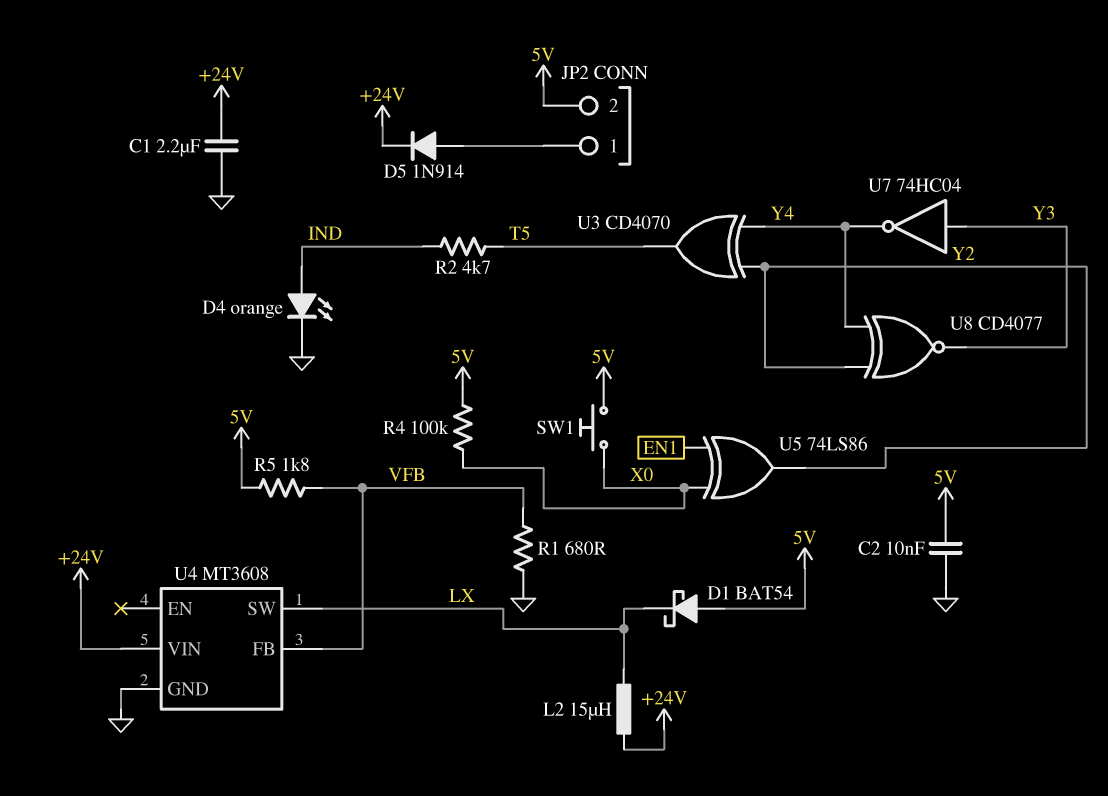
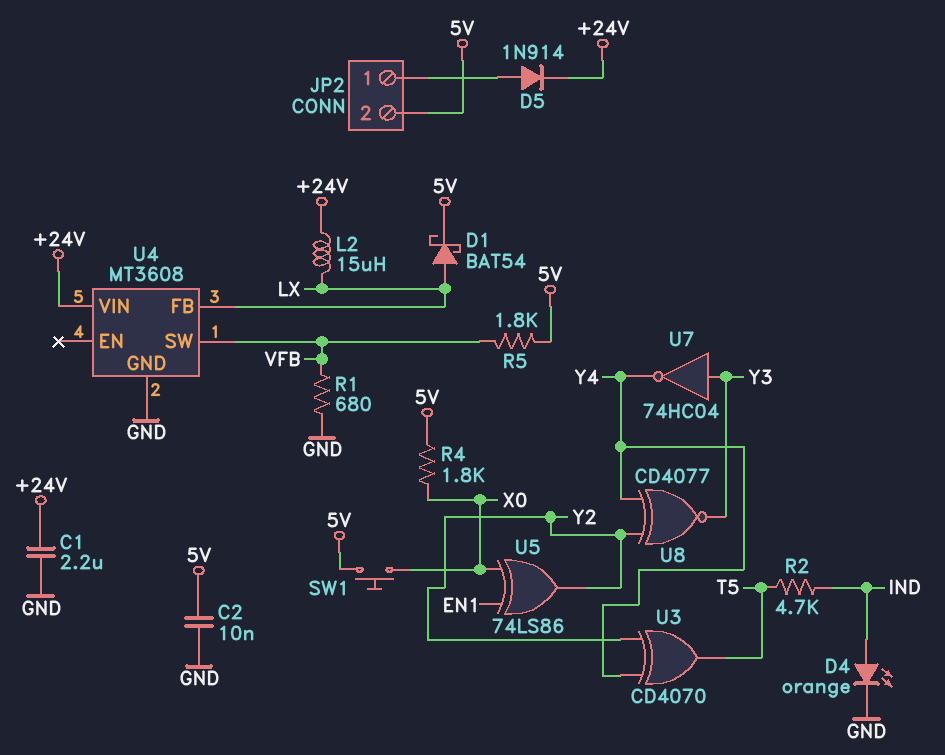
D1: schottky BAT54 (A 5V, K LX) -> schottky BAT54 (A LX, K 5V)
R4: 100k (5V, X0) -> 1.8k (5V, X0)
U4 pin FB: VFB -> LX
U4 pin SW: LX -> VFB

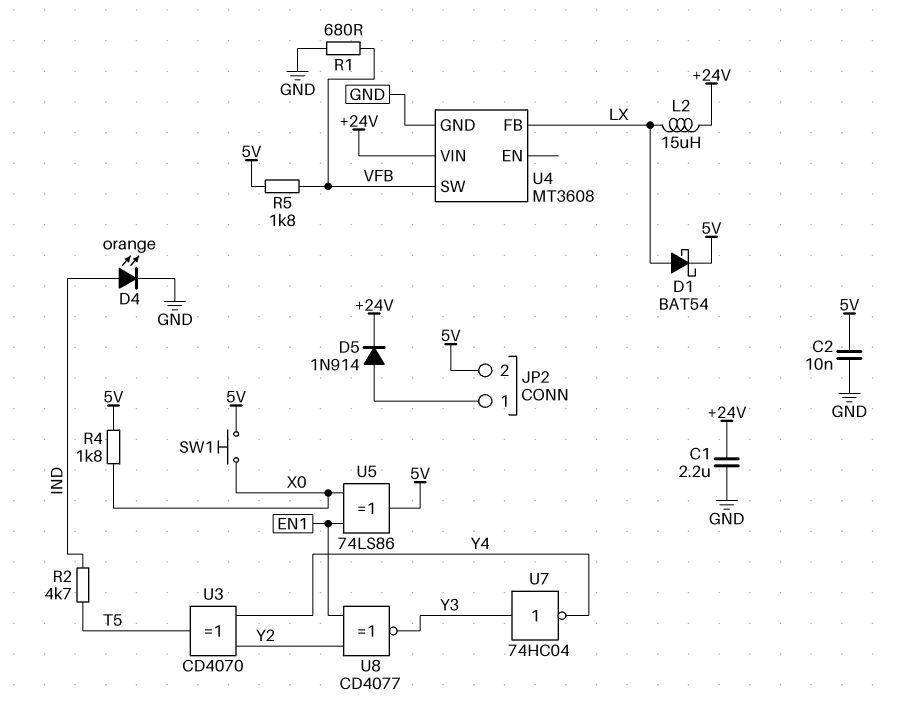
U5: XOR 74LS86 (in EN1, in X0, out Y2) -> XOR 74LS86 (in EN1, in X0, out 5V)
U8: XNOR CD4077 (in Y2, in Y4, out Y3) -> XNOR CD4077 (in EN1, in Y2, out Y3)

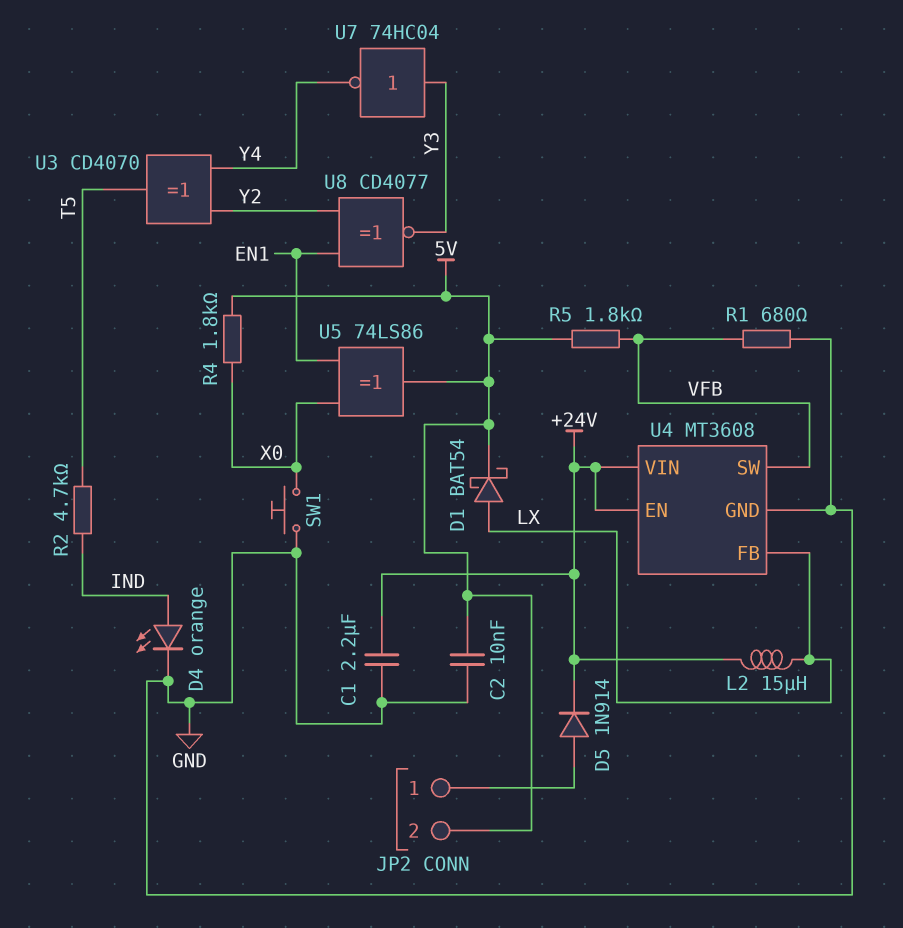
SW1: button (5V, X0) -> button (GND, X0)
U4 pin EN: none -> +24V

